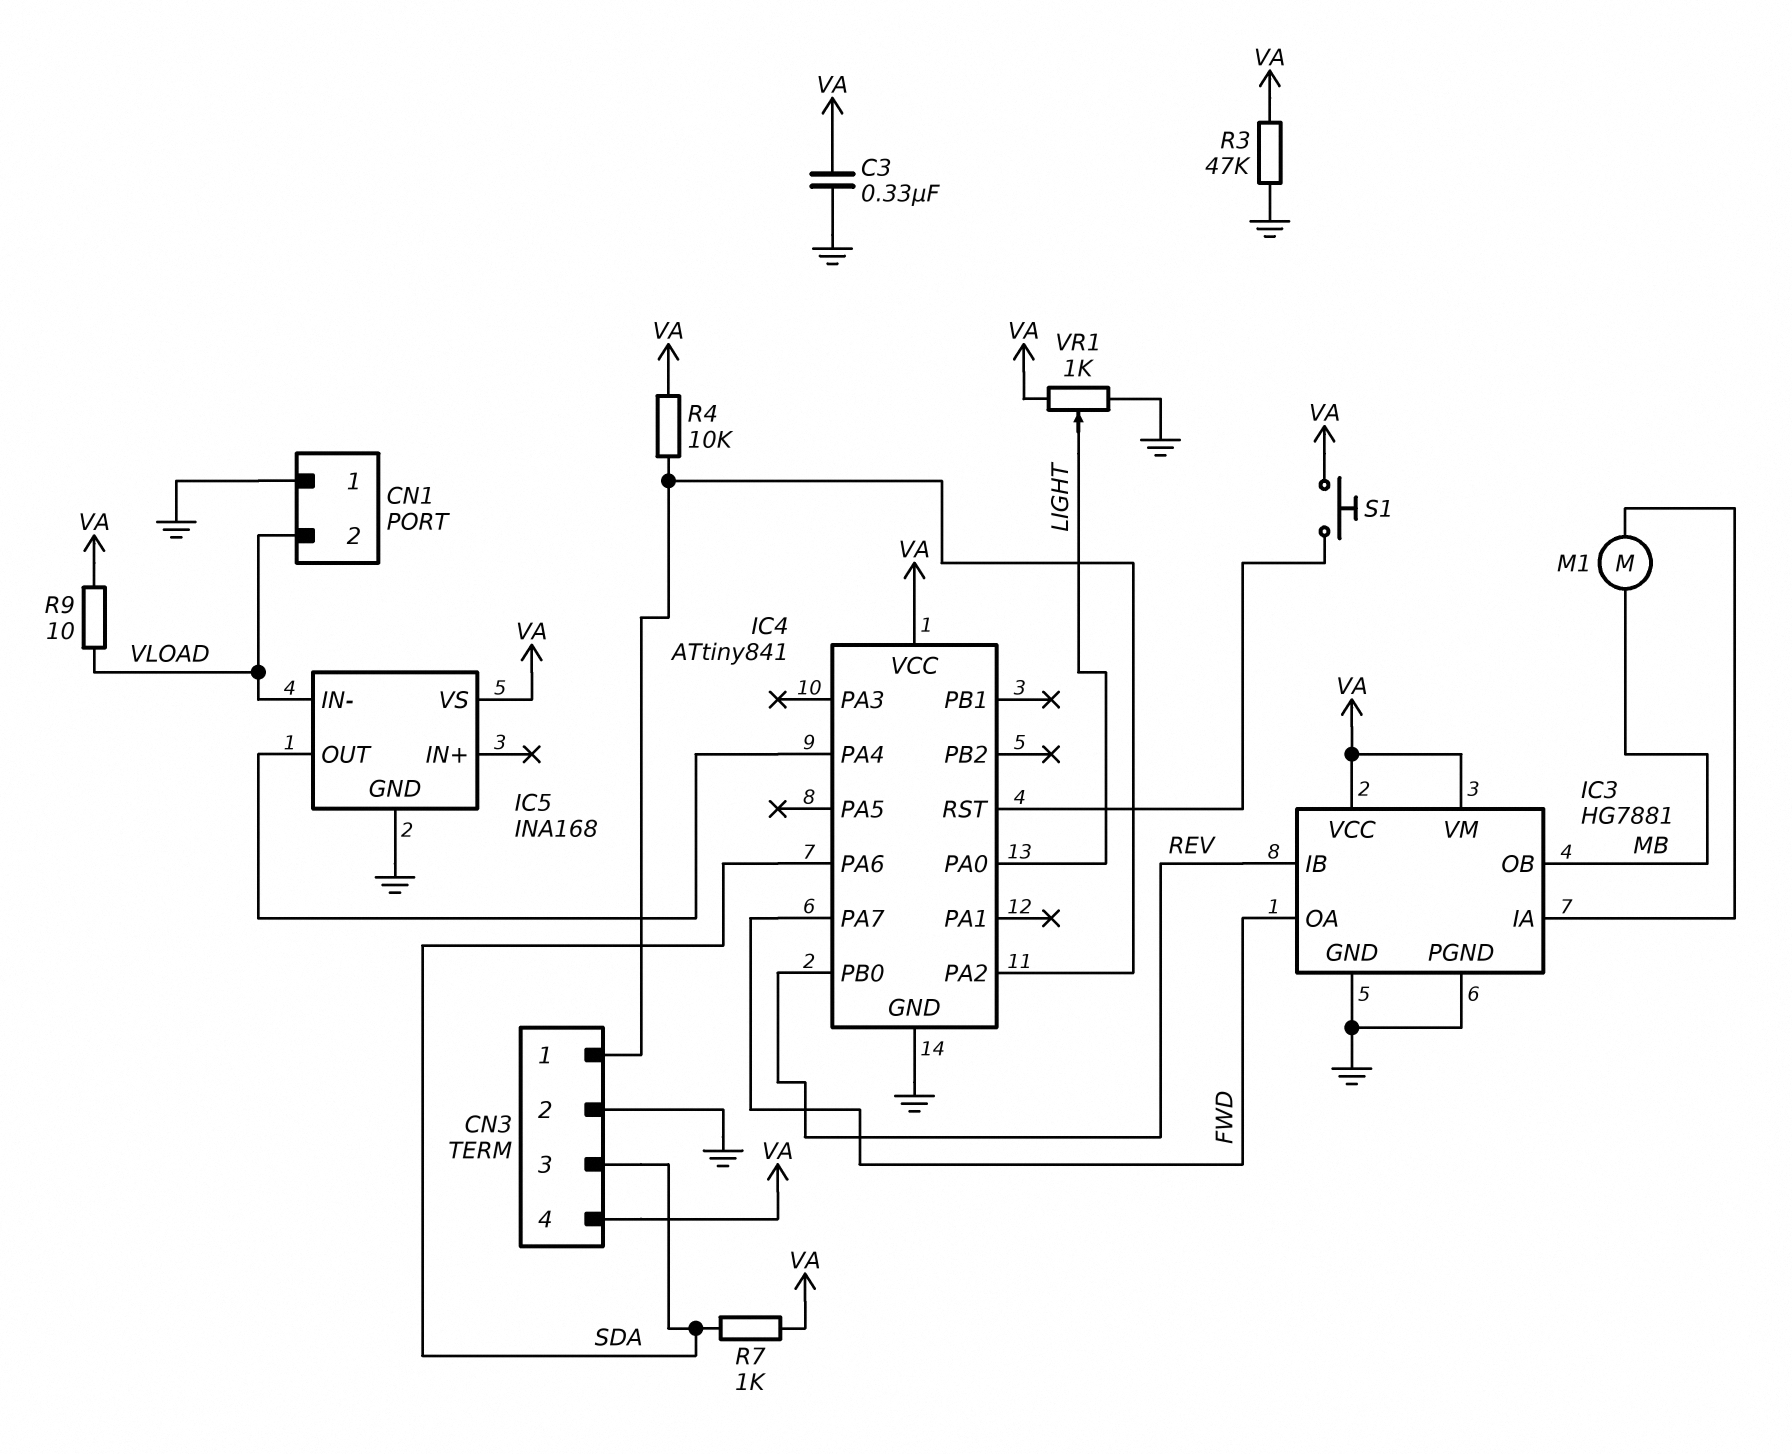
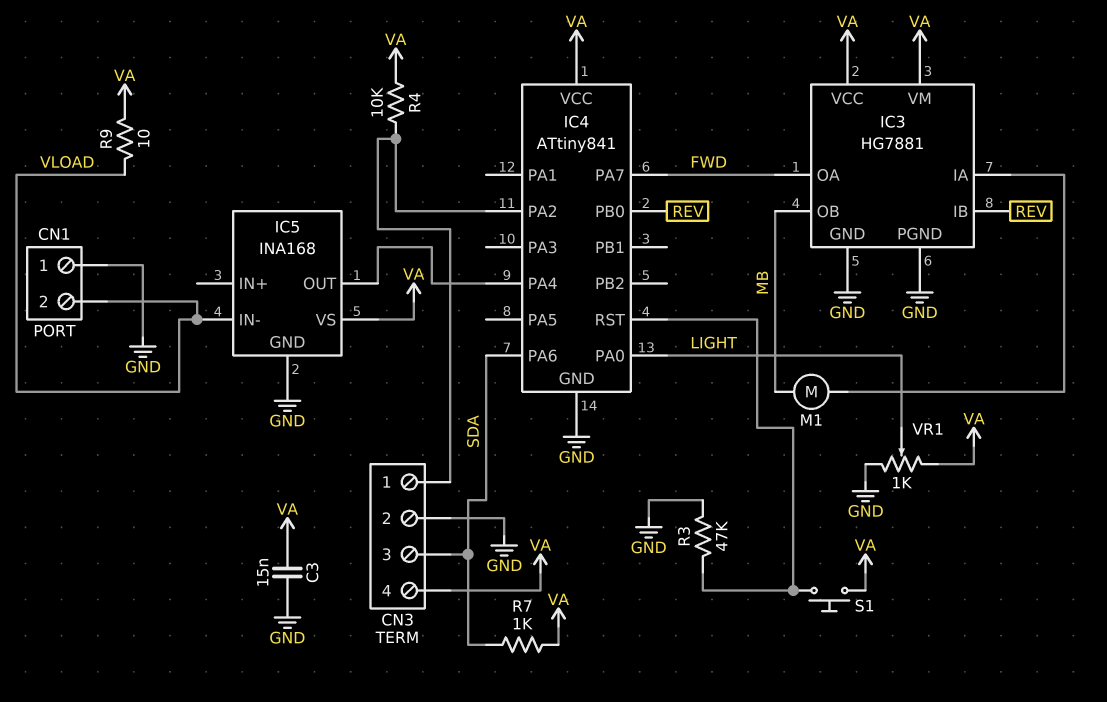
C3: 330nF (GND, VA) -> 15nF (GND, VA)
R3: 47k (GND, VA) -> 47k (GND, IC4/RST)

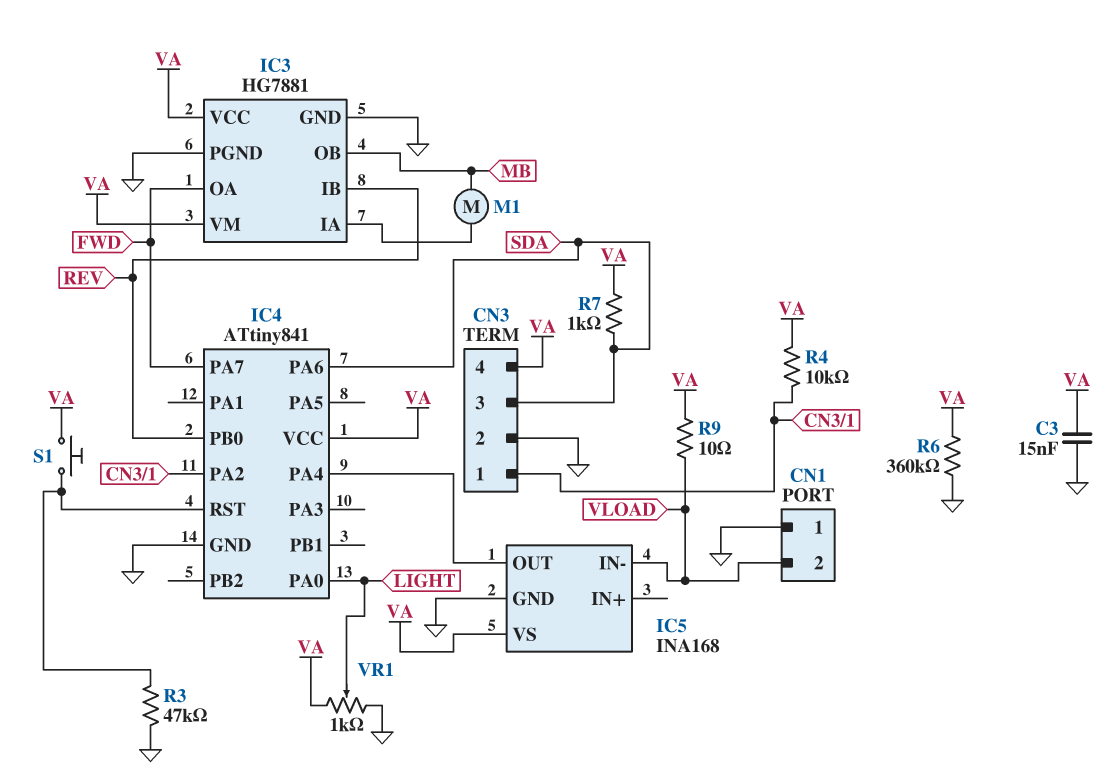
R6: none -> 360k (GND, VA)

